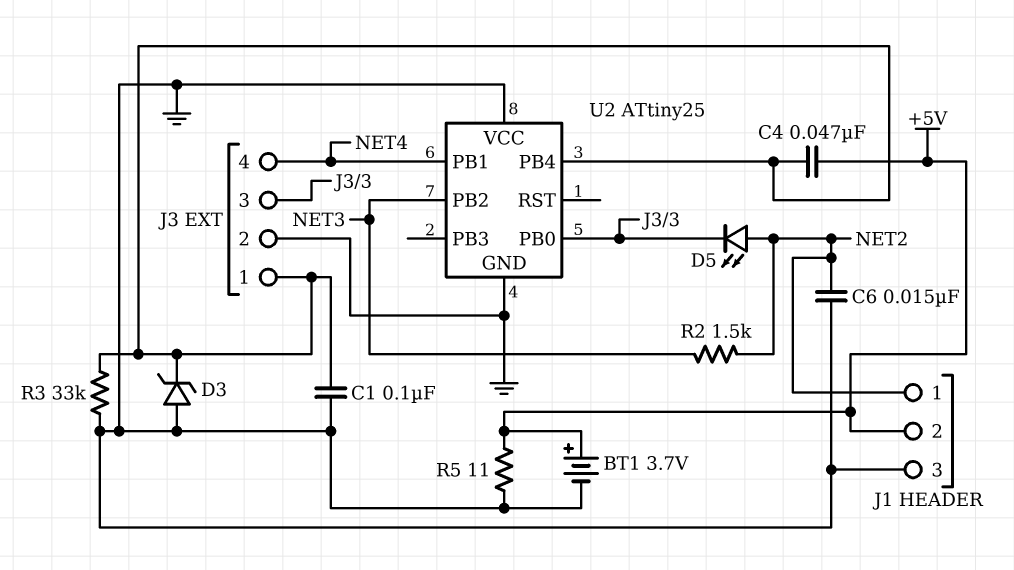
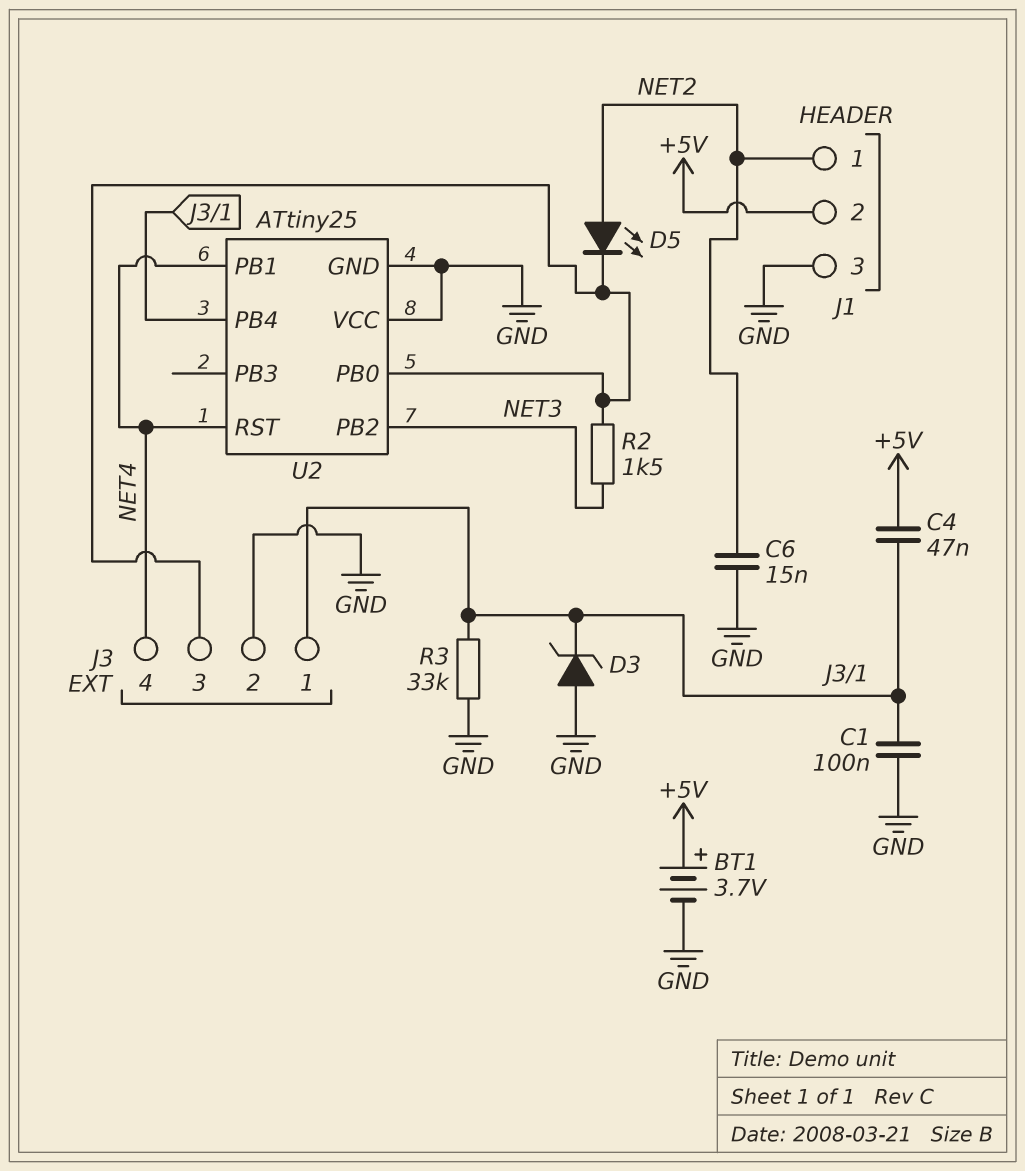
R2: 1.5k (NET2, NET3) -> 1.5k (J3/3, NET3)
R5: 11 (+5V, GND) -> none
U2 pin RST: none -> NET4

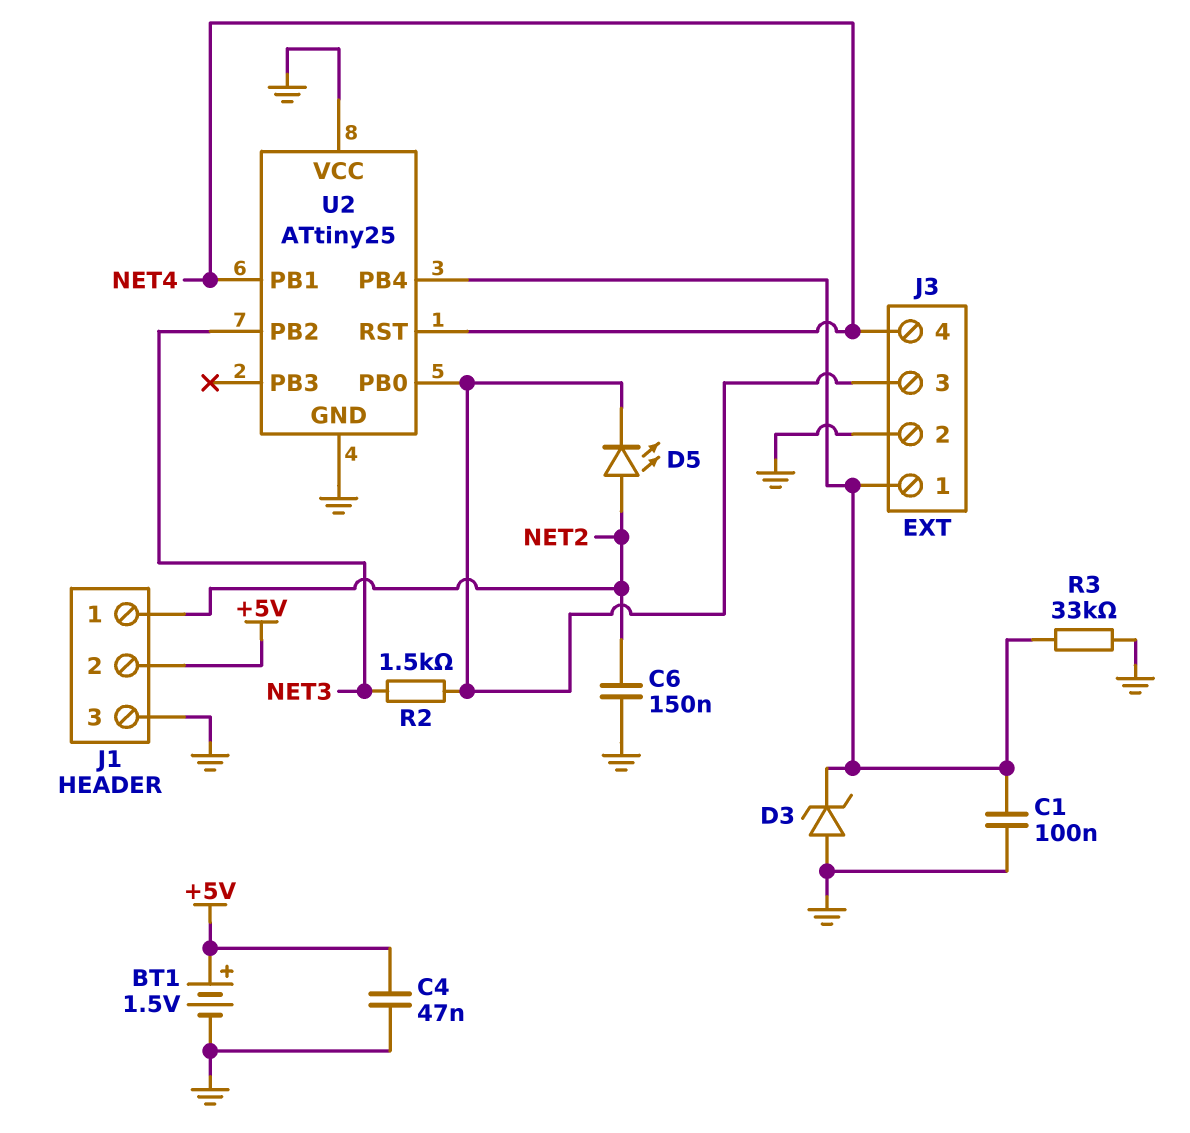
BT1: 3.7V (plus +5V, minus GND) -> 1.5V (plus +5V, minus GND)
C4: 47nF (+5V, J3/1) -> 47nF (+5V, GND)
C6: 15nF (GND, NET2) -> 150nF (GND, NET2)

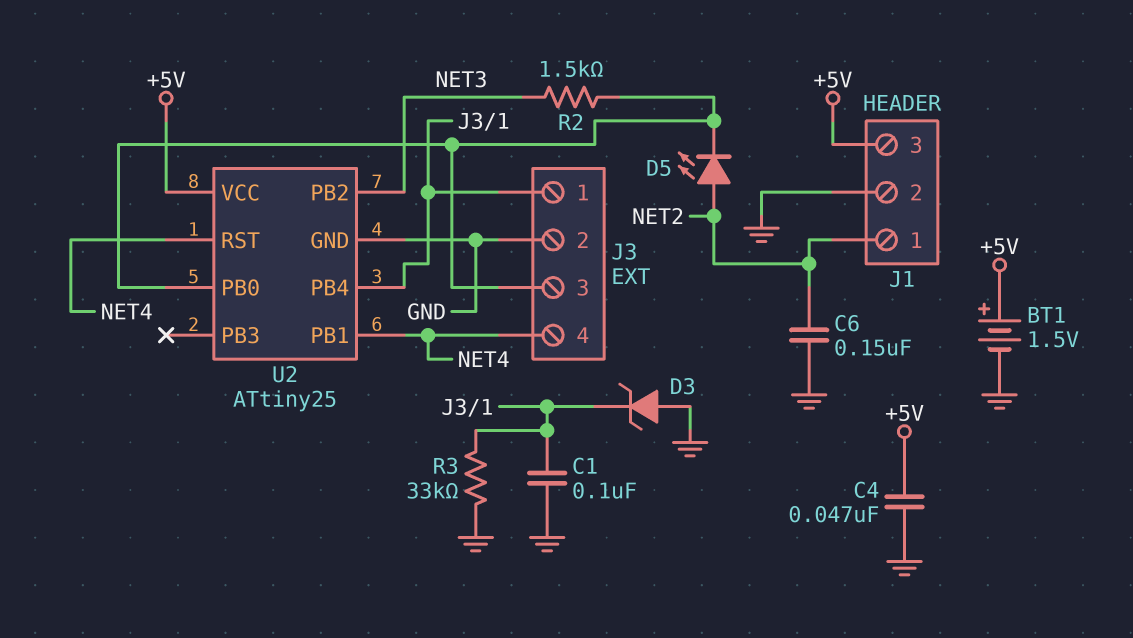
J1 pin 2: +5V -> GND
J1 pin 3: GND -> +5V
U2 pin VCC: GND -> +5V

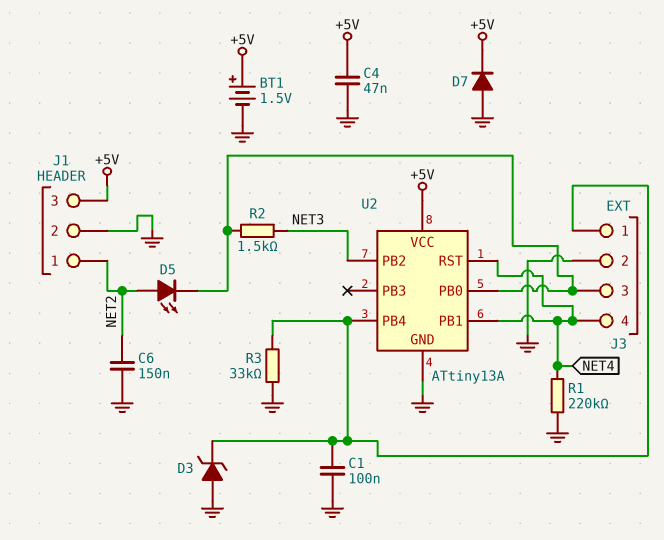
D7: none -> diode (A GND, K +5V)
R1: none -> 220k (GND, NET4)
U2: ATtiny25 -> ATtiny13A

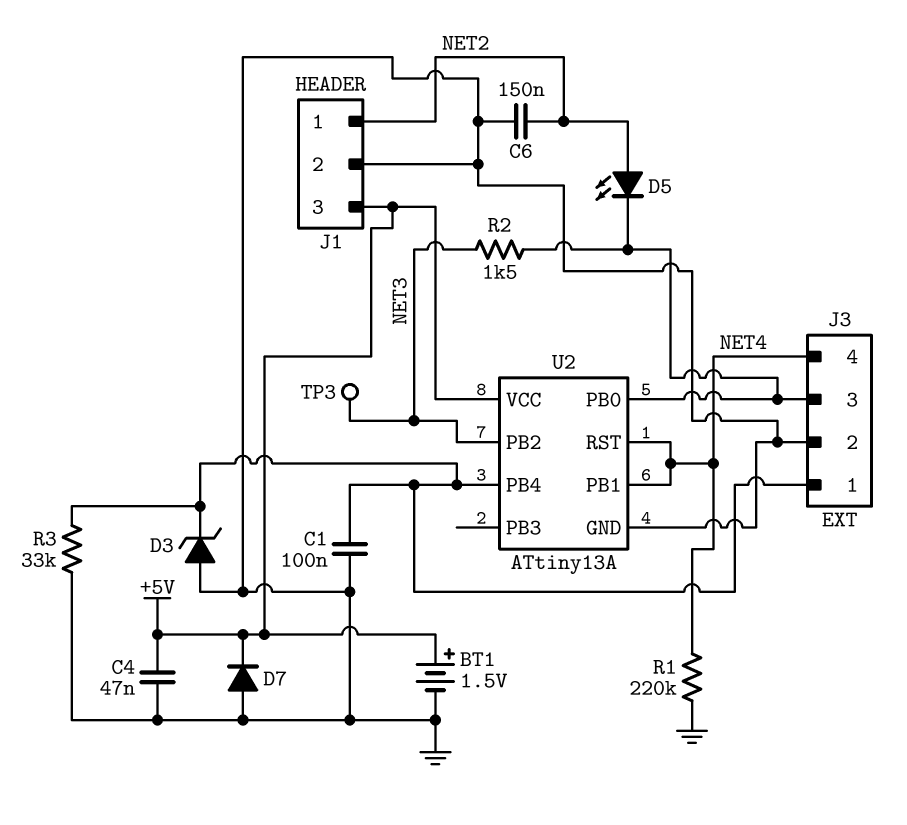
TP3: none -> test point (NET3)

